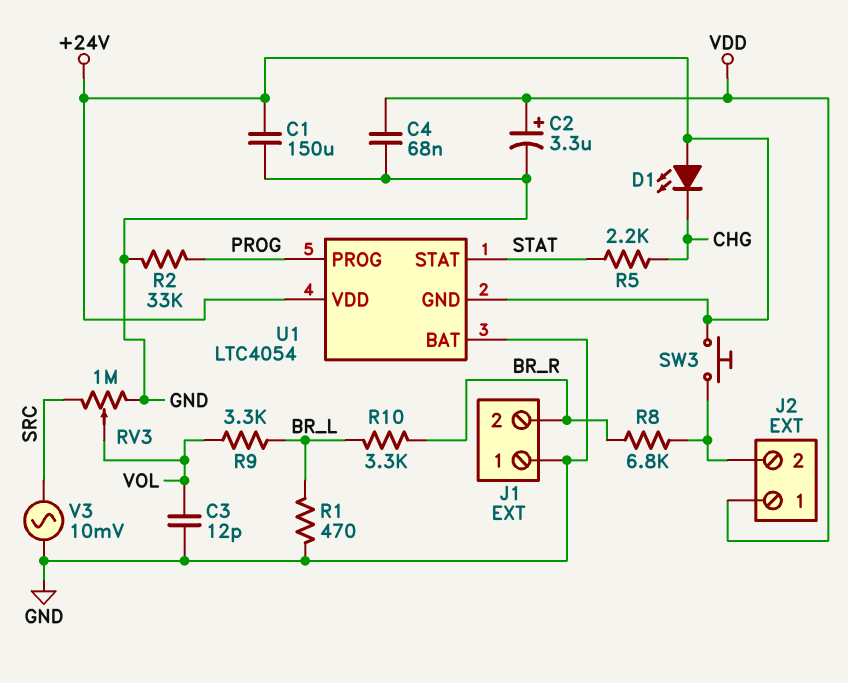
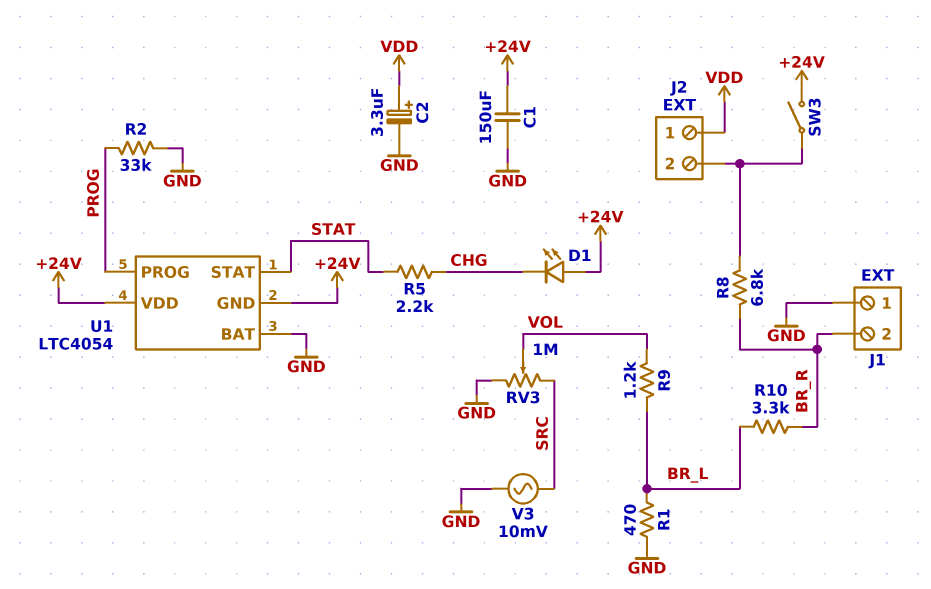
C3: 12pF (GND, VOL) -> none
C4: 68nF (GND, VDD) -> none
R9: 3.3k (BR_L, VOL) -> 1.2k (BR_L, VOL)
SW3: button (+24V, J2/2) -> switch (+24V, J2/2)

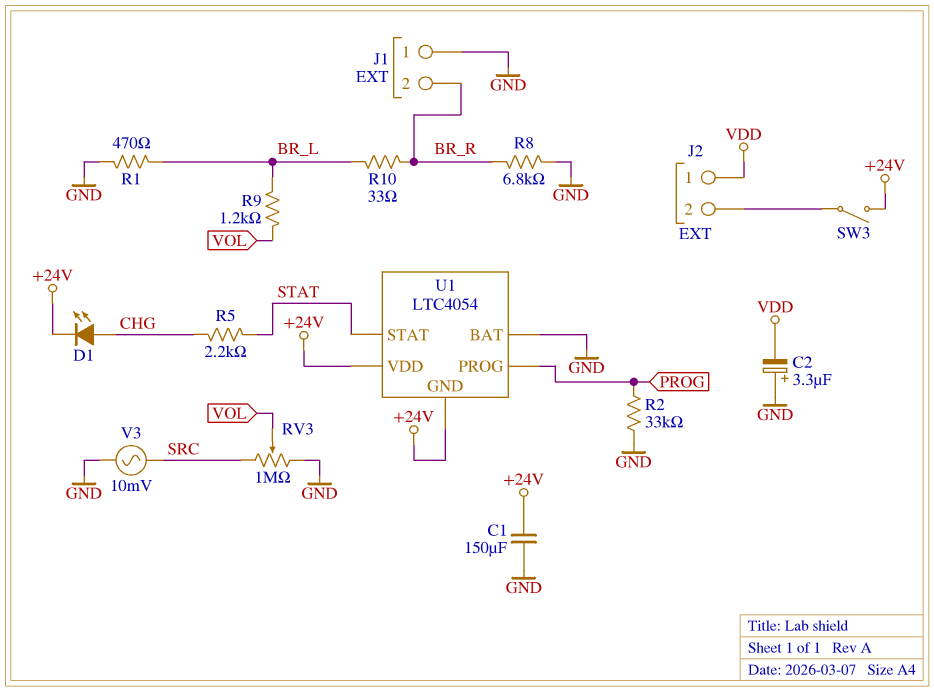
C2: 3.3uF (plus VDD, minus GND) -> 3.3uF (plus GND, minus VDD)
D1: LED (A +24V, K CHG) -> LED (A CHG, K +24V)
R8: 6.8k (BR_R, J2/2) -> 6.8k (BR_R, GND)
R10: 3.3k (BR_L, BR_R) -> 33 (BR_L, BR_R)

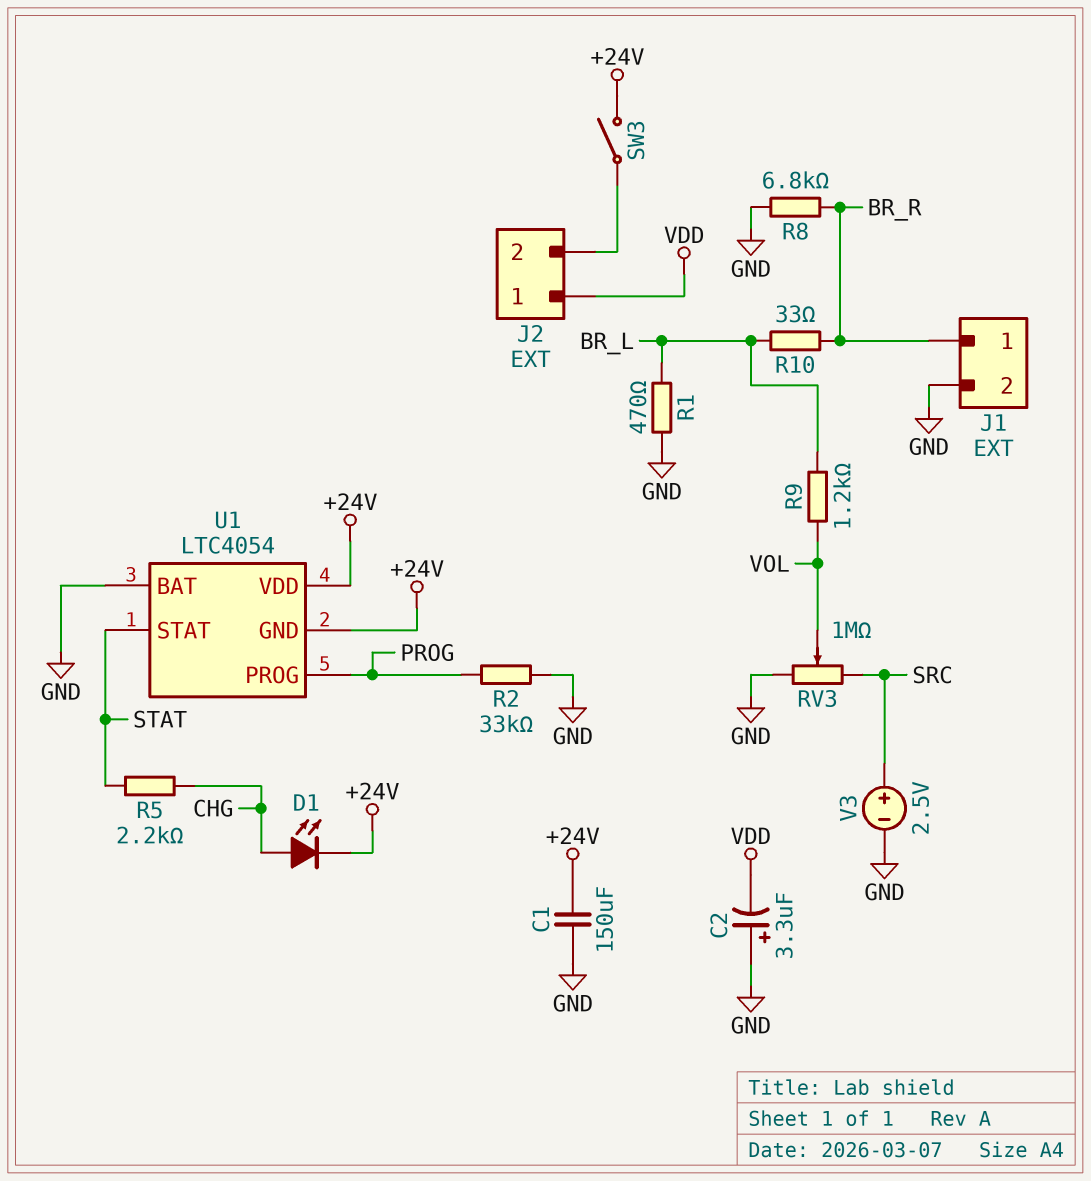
J1 pin 1: GND -> BR_R
J1 pin 2: BR_R -> GND
V3: AC 10mV (GND, SRC) -> 2.5V (plus SRC, minus GND)

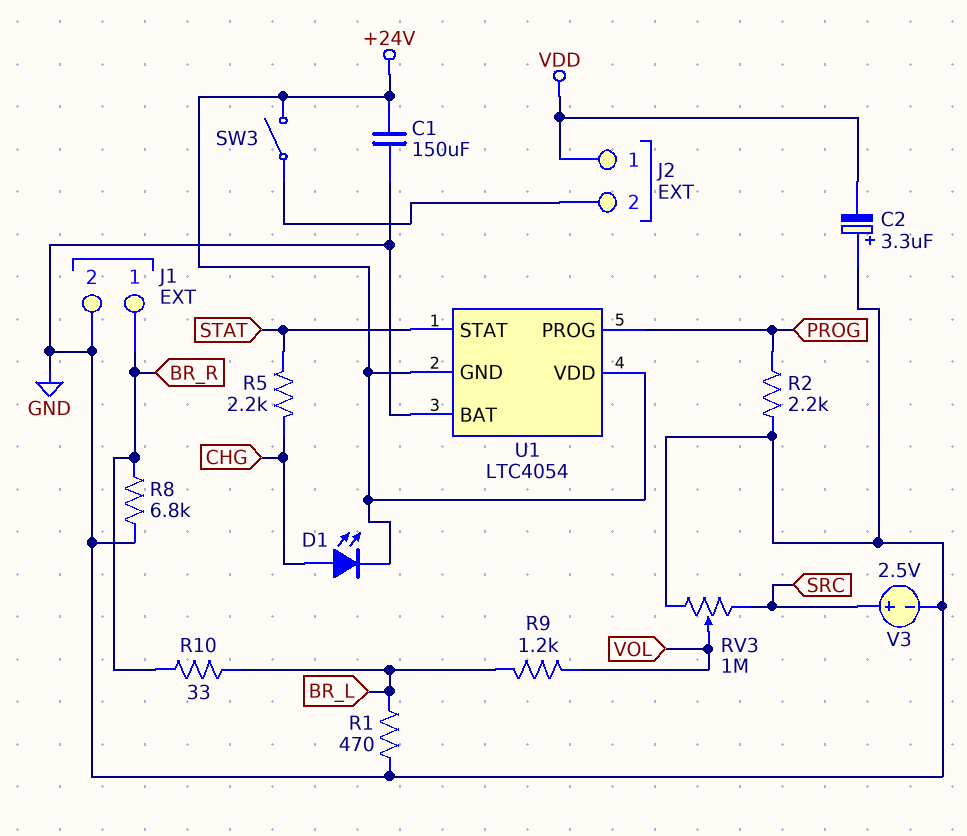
R2: 33k (GND, PROG) -> 2.2k (GND, PROG)

